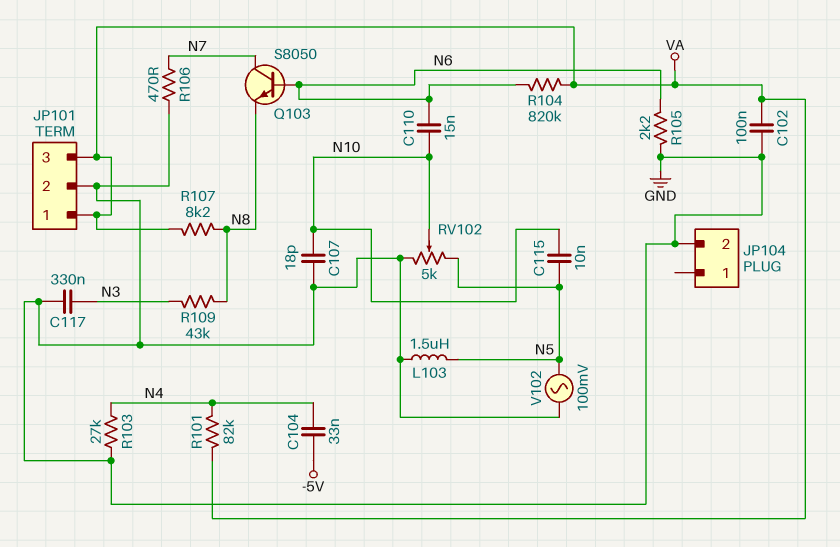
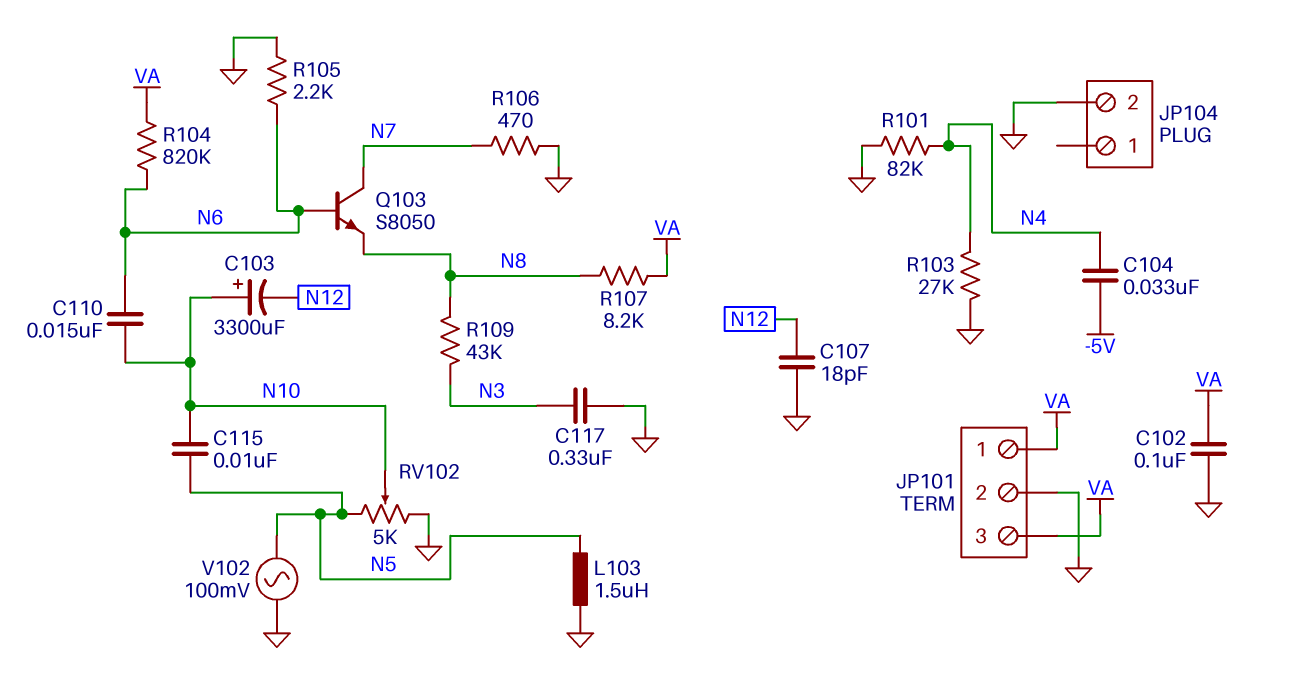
C103: none -> 3300uF (plus N10, minus N12)
C107: 18pF (GND, N10) -> 18pF (GND, N12)
R101: 82k (N4, VA) -> 82k (GND, N4)

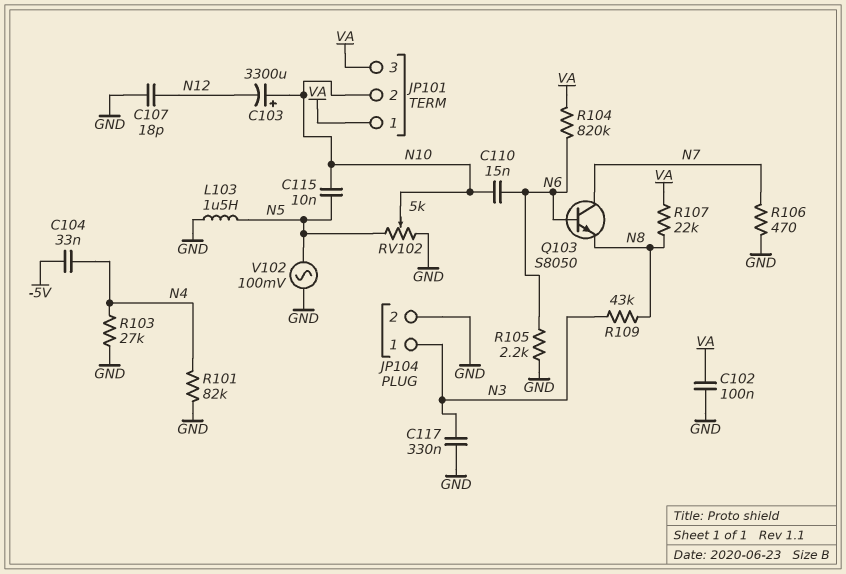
JP101 pin 2: GND -> N10
JP104 pin 1: none -> N3
R107: 8.2k (N8, VA) -> 22k (N8, VA)

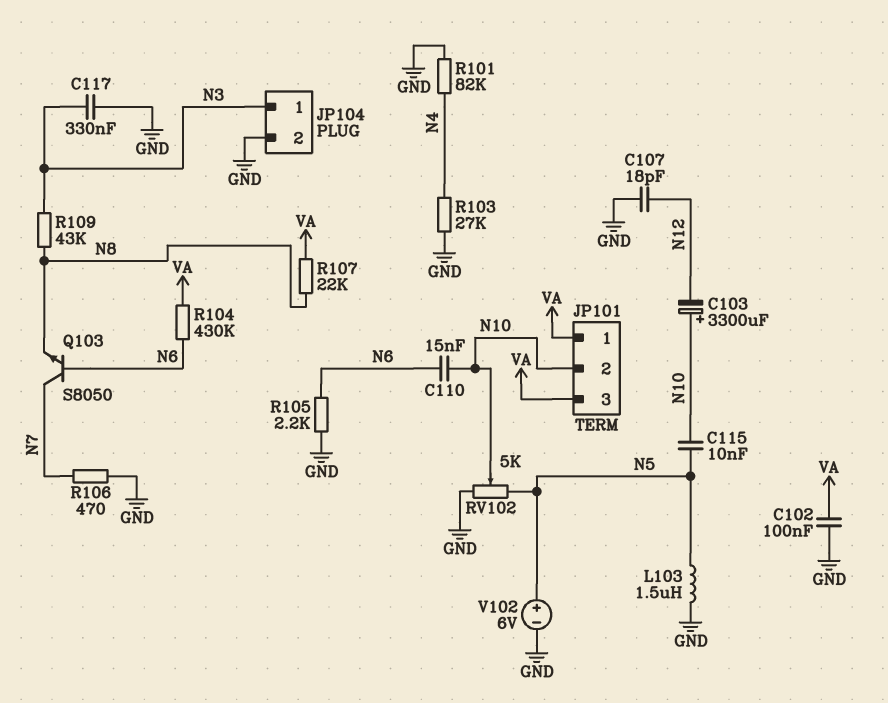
C104: 33nF (-5V, N4) -> none
R104: 820k (N6, VA) -> 430k (N6, VA)
V102: AC 100mV (GND, N5) -> 6V (plus N5, minus GND)

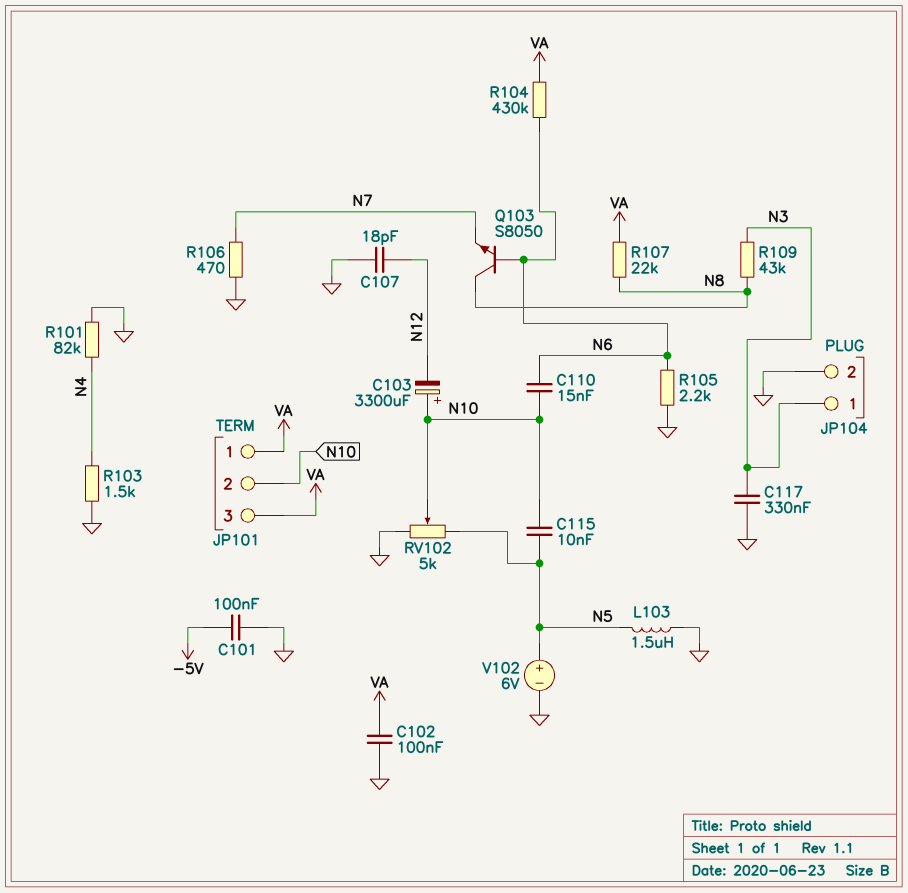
C101: none -> 100nF (-5V, GND)
Q103: NPN S8050 (B N6, C N7, E N8) -> NPN S8050 (B N6, C N8, E N7)
R103: 27k (GND, N4) -> 1.5k (GND, N4)

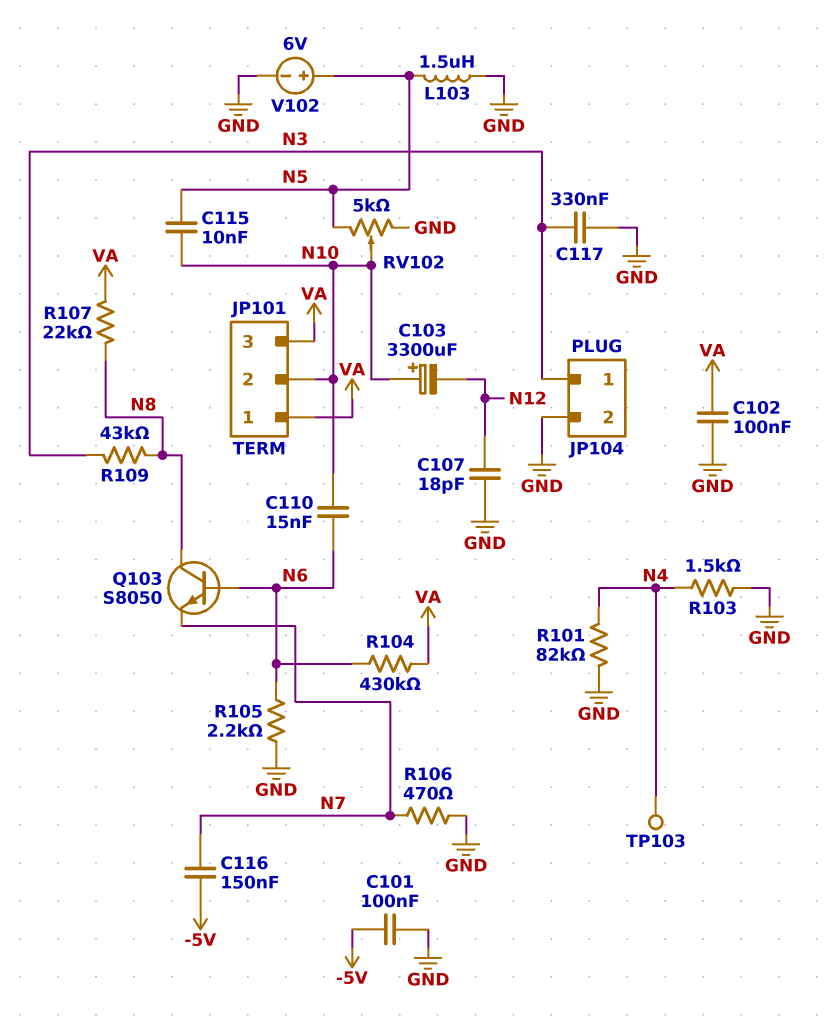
C116: none -> 150nF (-5V, N7)
TP103: none -> test point (N4)

